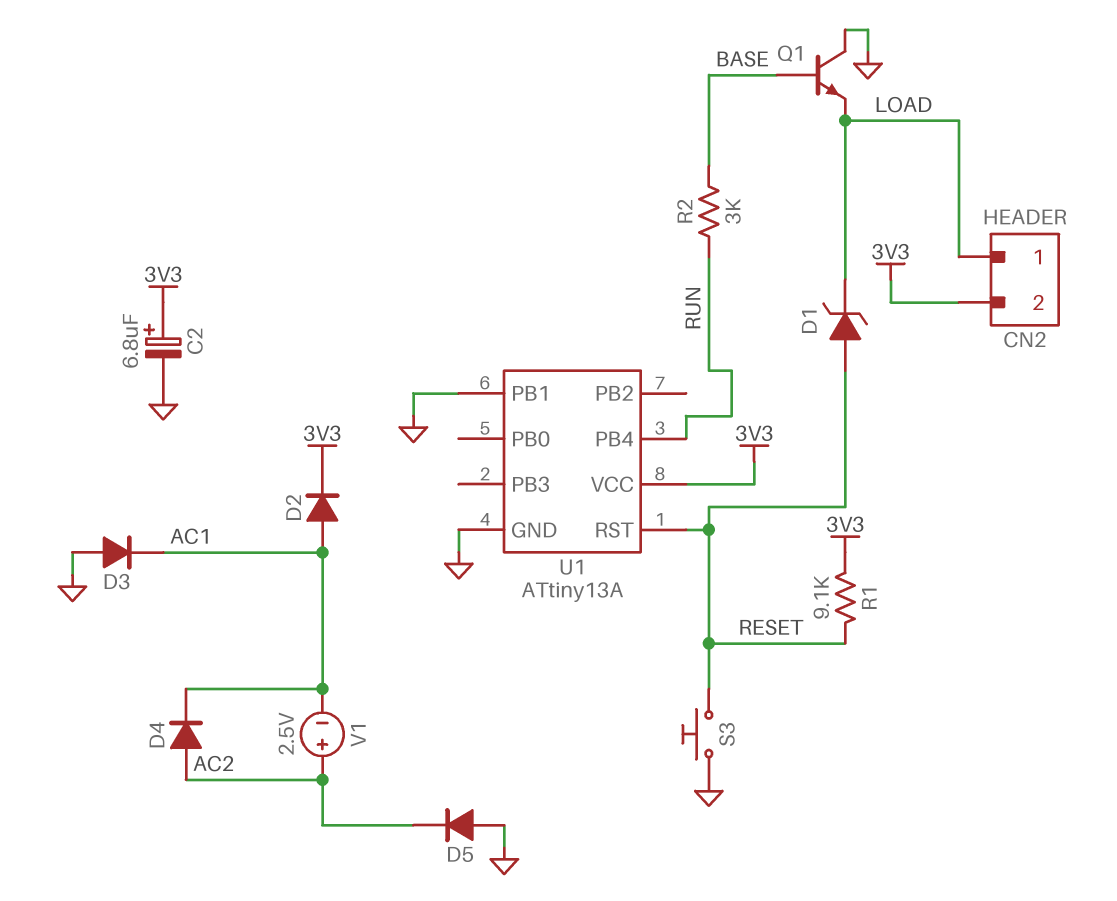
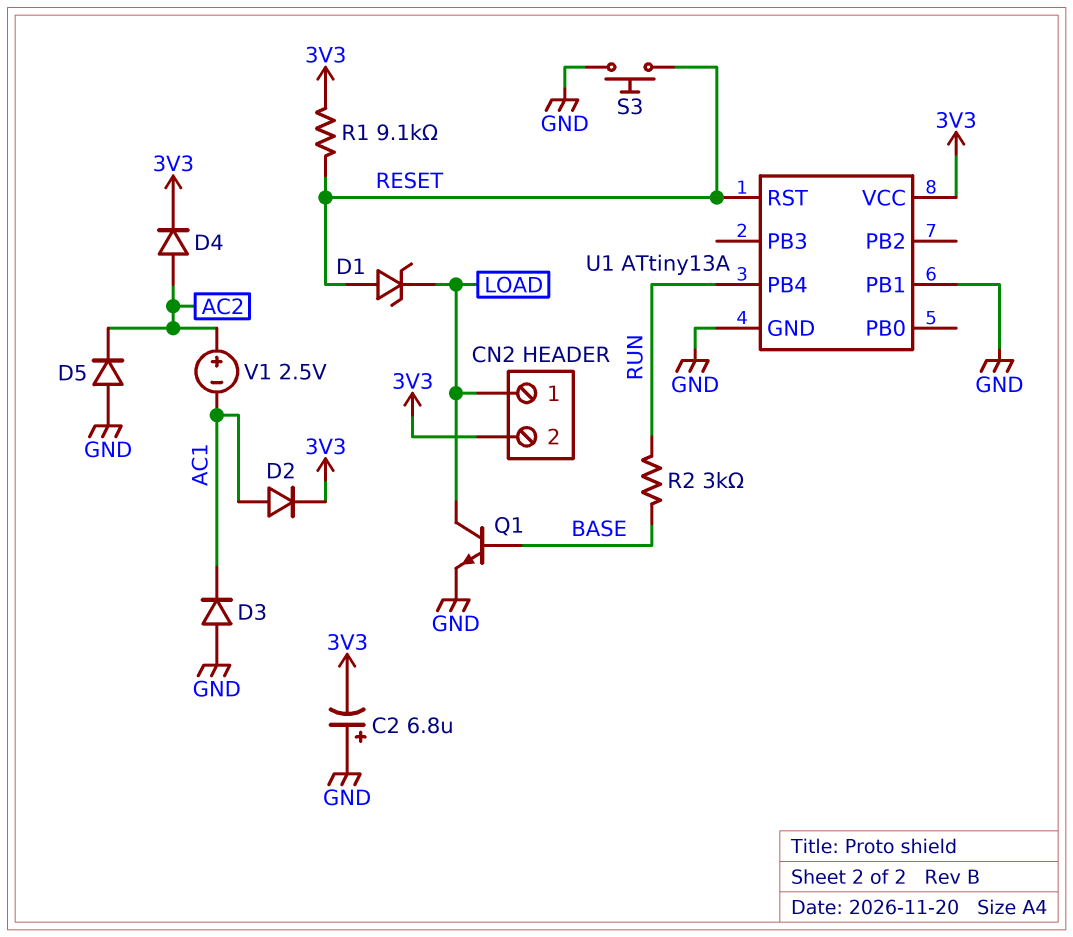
C2: 6.8uF (plus 3V3, minus GND) -> 6.8uF (plus GND, minus 3V3)
D4: diode (A AC2, K AC1) -> diode (A AC2, K 3V3)
Q1: NPN (B BASE, C GND, E LOAD) -> NPN (B BASE, C LOAD, E GND)

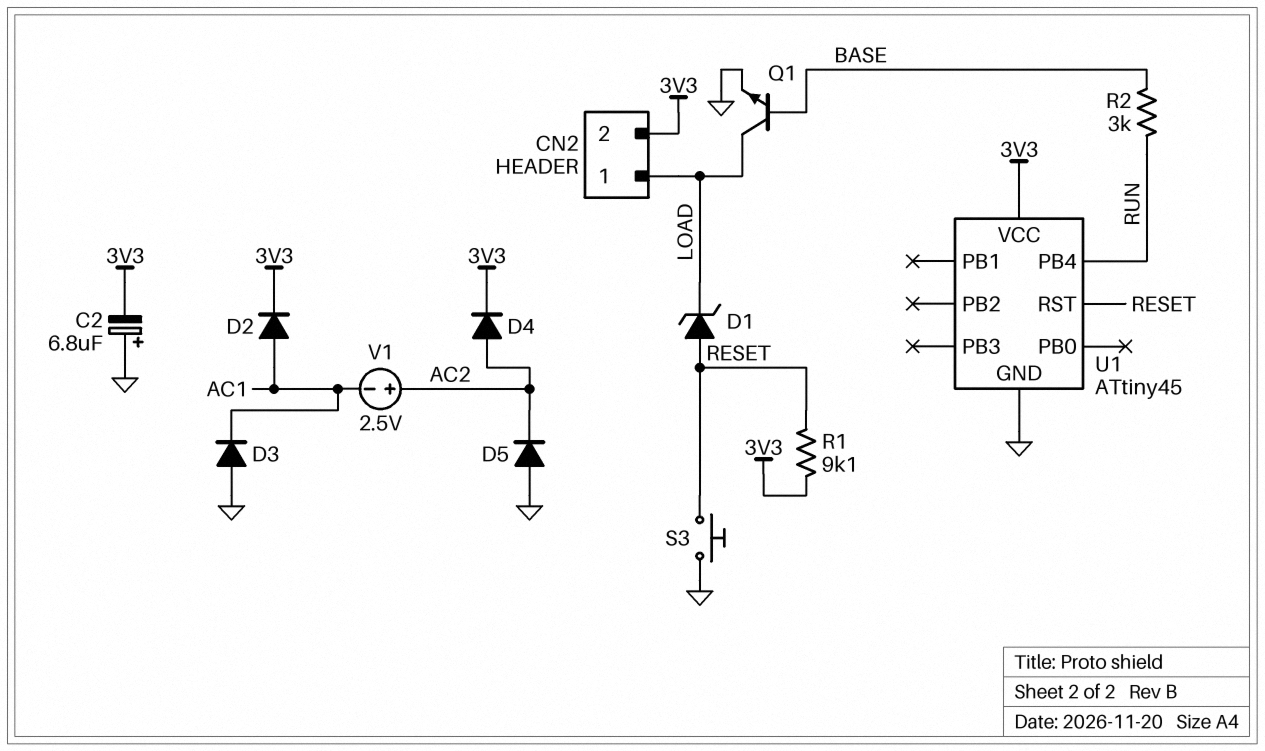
U1: ATtiny13A -> ATtiny45
U1 pin PB1: GND -> none

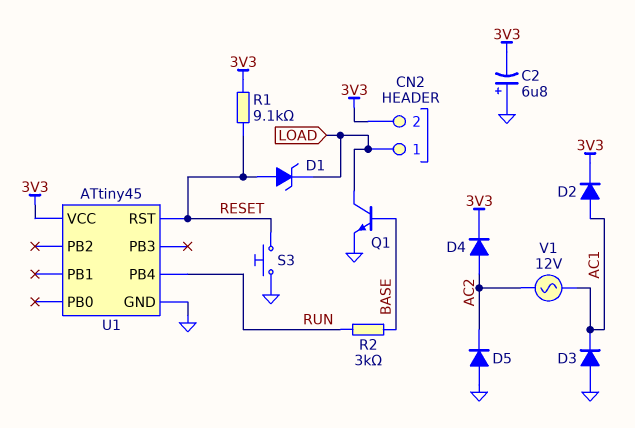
V1: 2.5V (plus AC2, minus AC1) -> AC 12V (AC1, AC2)

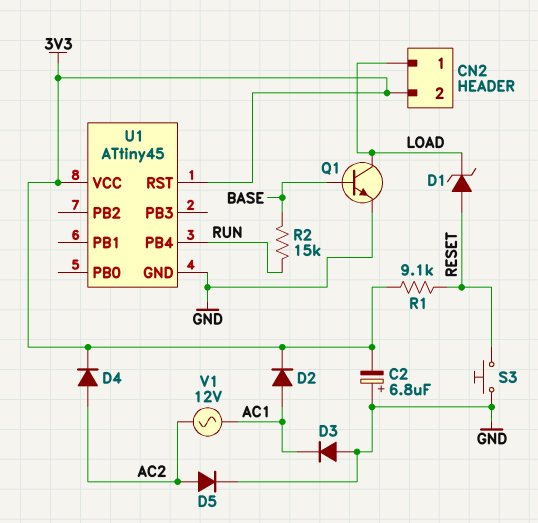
D5: diode (A GND, K AC2) -> diode (A AC2, K GND)
R2: 3k (BASE, RUN) -> 15k (BASE, RUN)
U1 pin RST: RESET -> 3V3

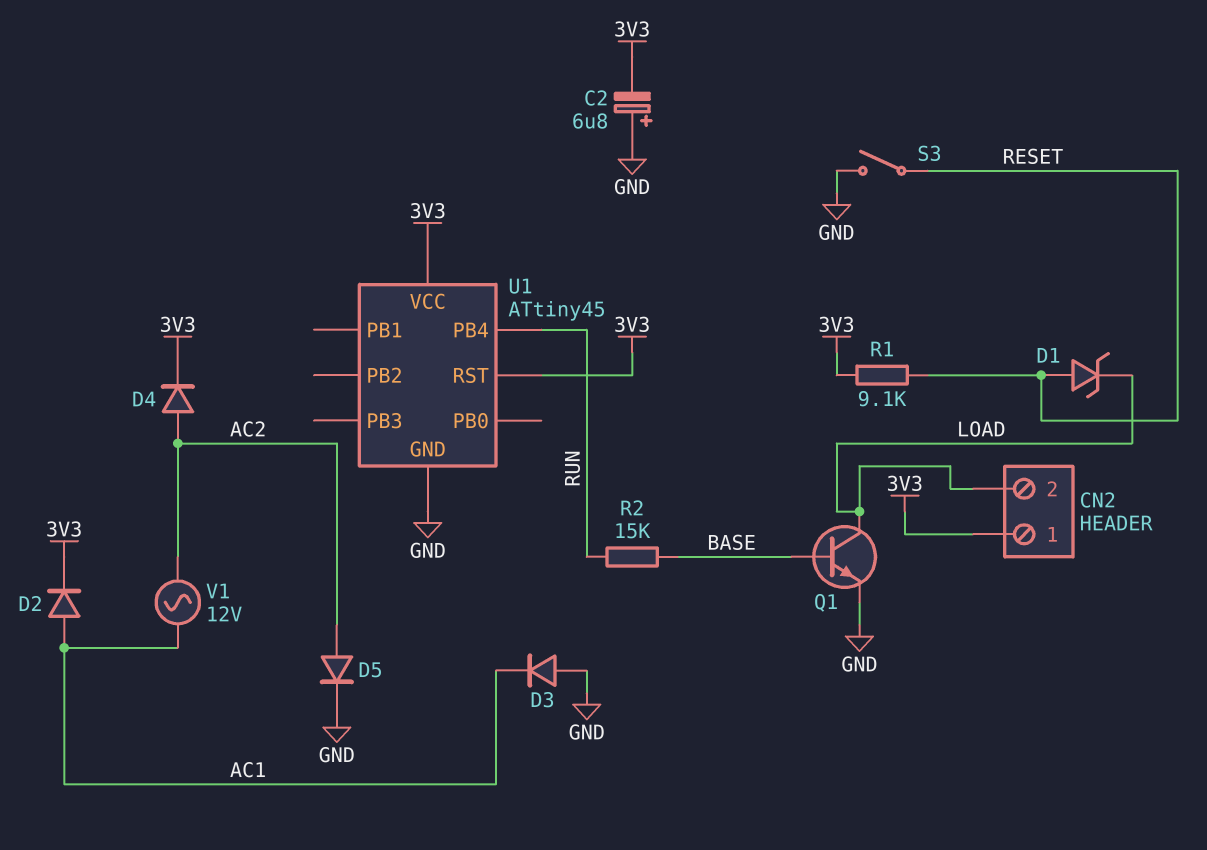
CN2 pin 1: LOAD -> 3V3
CN2 pin 2: 3V3 -> LOAD
S3: button (GND, RESET) -> switch (GND, RESET)

